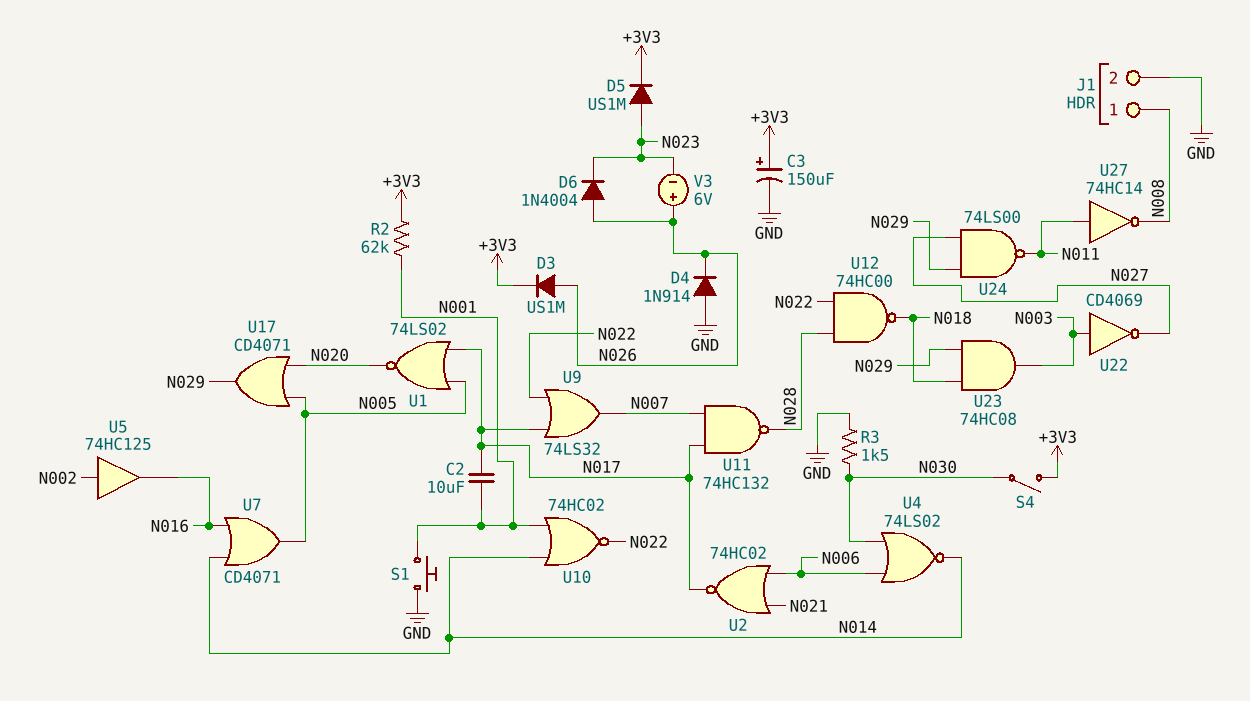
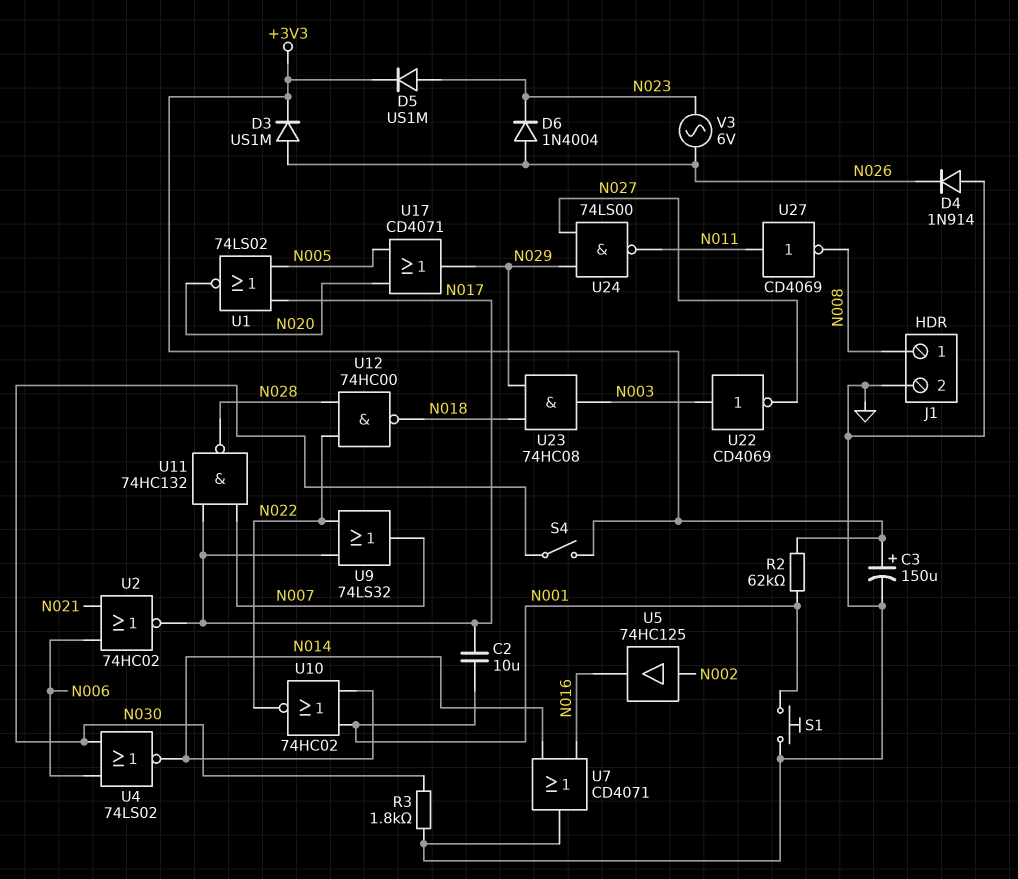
R3: 1.5k (GND, N030) -> 1.8k (GND, N030)
U7: OR CD4071 (in N014, in N016, out N005) -> OR CD4071 (in N014, in N016, out GND)
U27: NOT 74HC14 (in N011, out N008) -> NOT CD4069 (in N011, out N008)
V3: 6V (plus N026, minus N023) -> AC 6V (N023, N026)

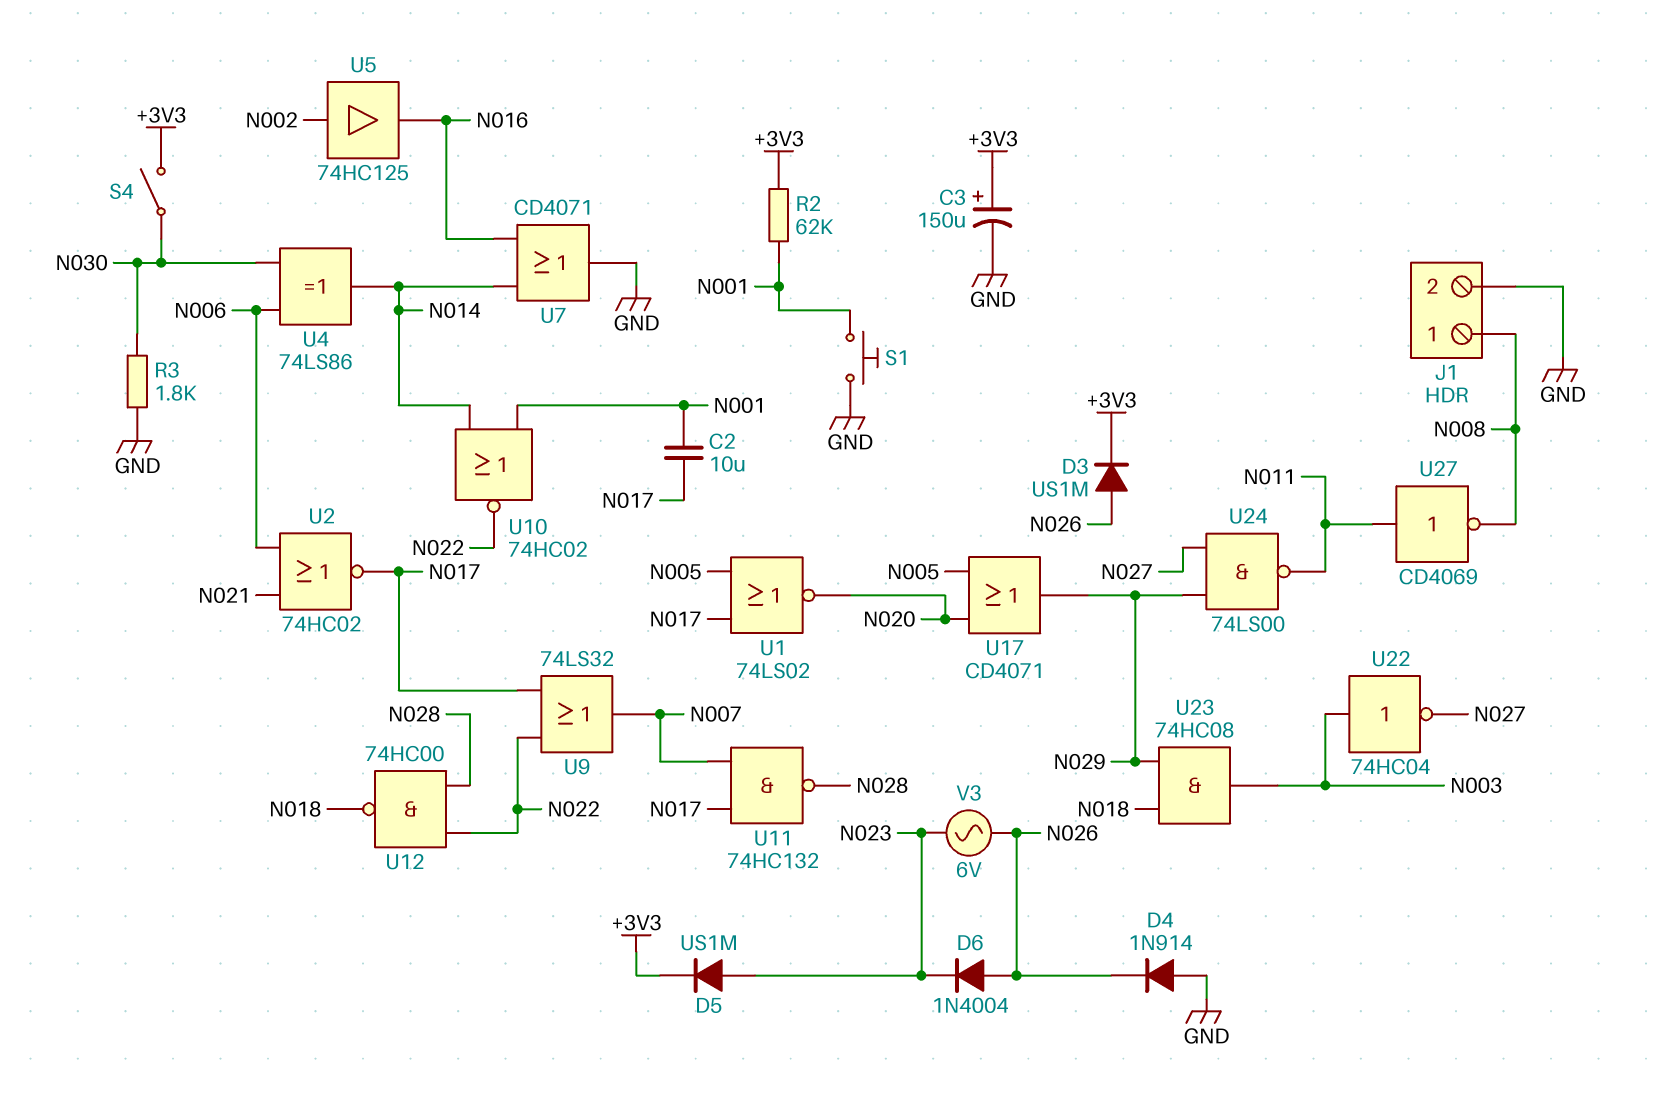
U4: NOR 74LS02 (in N006, in N030, out N014) -> XOR 74LS86 (in N006, in N030, out N014)
U22: NOT CD4069 (in N003, out N027) -> NOT 74HC04 (in N003, out N027)

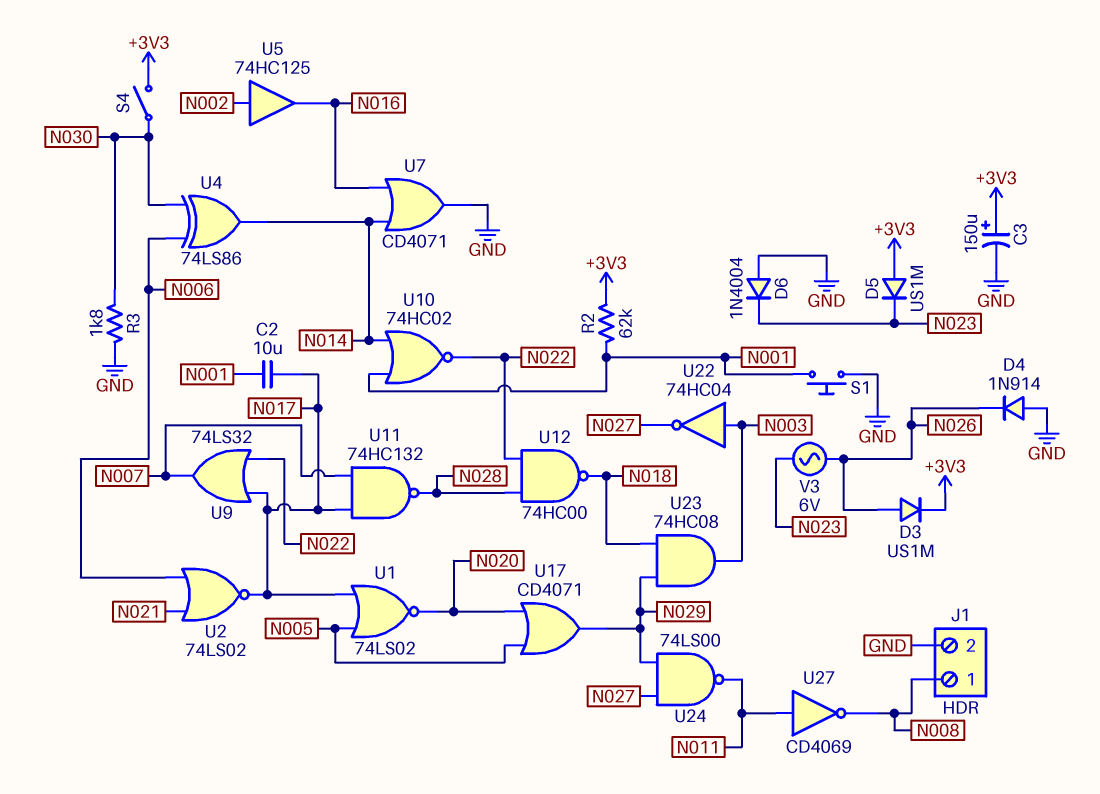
D5: diode US1M (A N023, K +3V3) -> diode US1M (A +3V3, K N023)
D6: diode 1N4004 (A N026, K N023) -> diode 1N4004 (A GND, K N023)
U2: NOR 74HC02 (in N006, in N021, out N017) -> NOR 74LS02 (in N006, in N021, out N017)

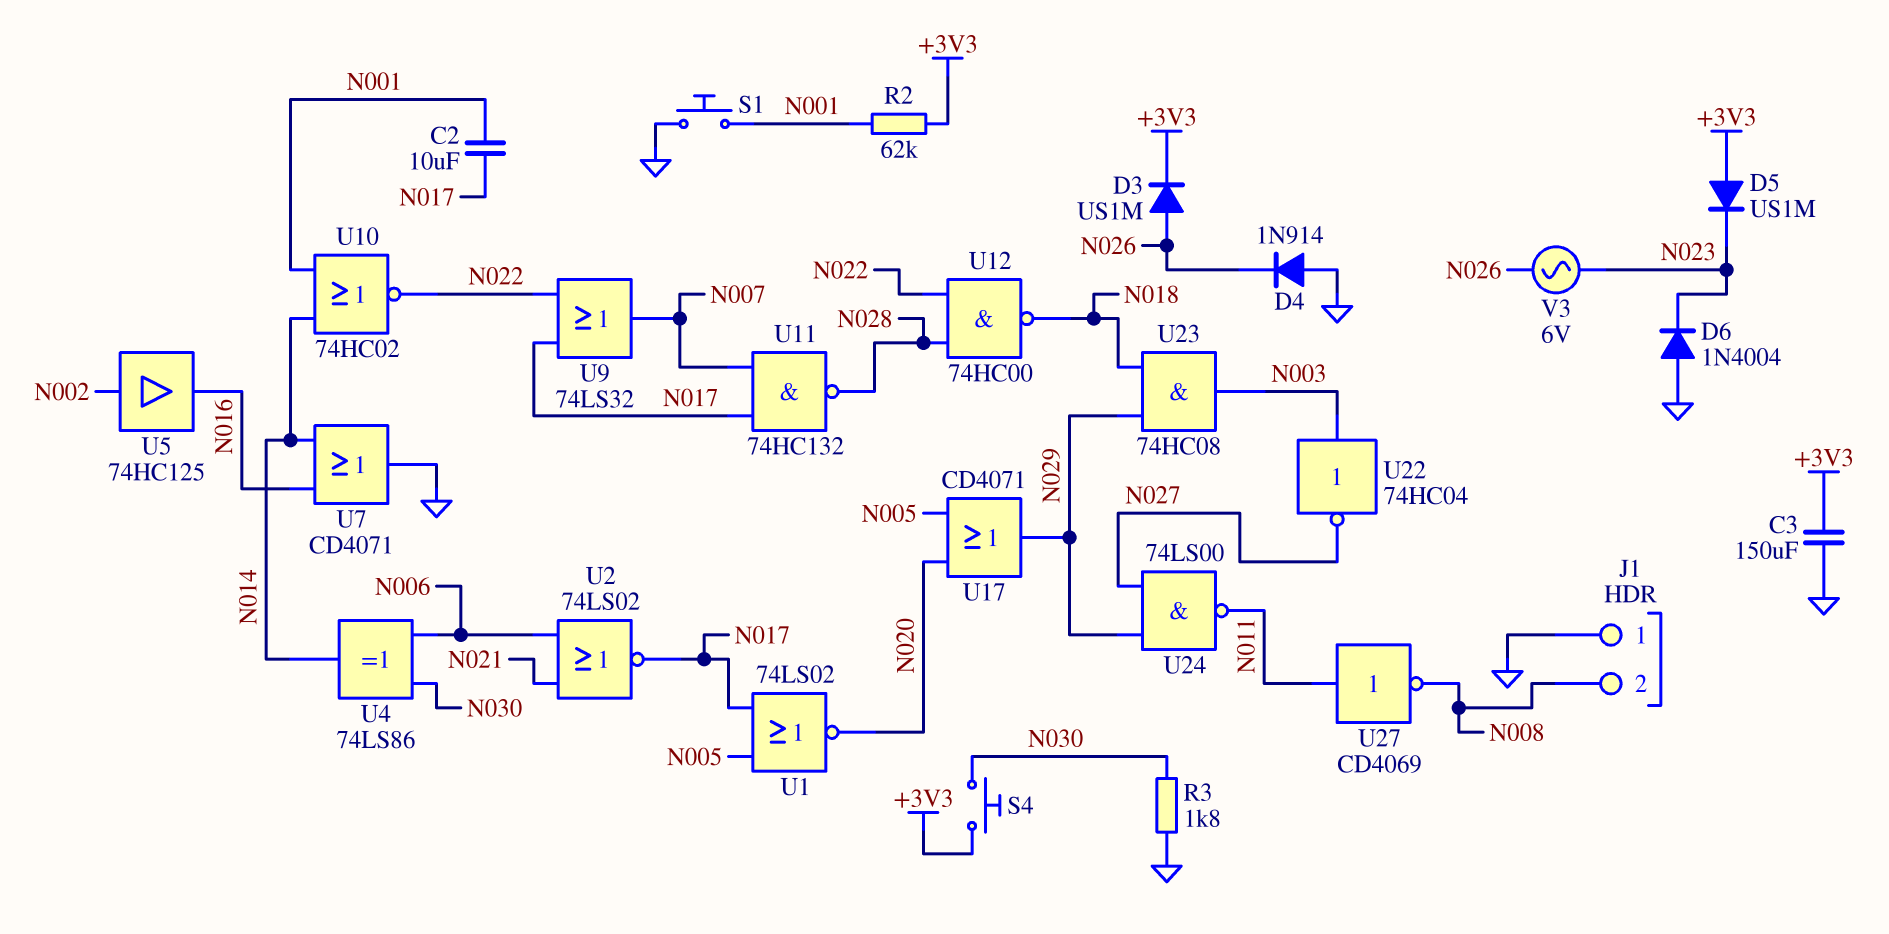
C3: 150uF (plus +3V3, minus GND) -> 150uF (+3V3, GND)
J1 pin 1: N008 -> GND
J1 pin 2: GND -> N008
S4: switch (+3V3, N030) -> button (+3V3, N030)

